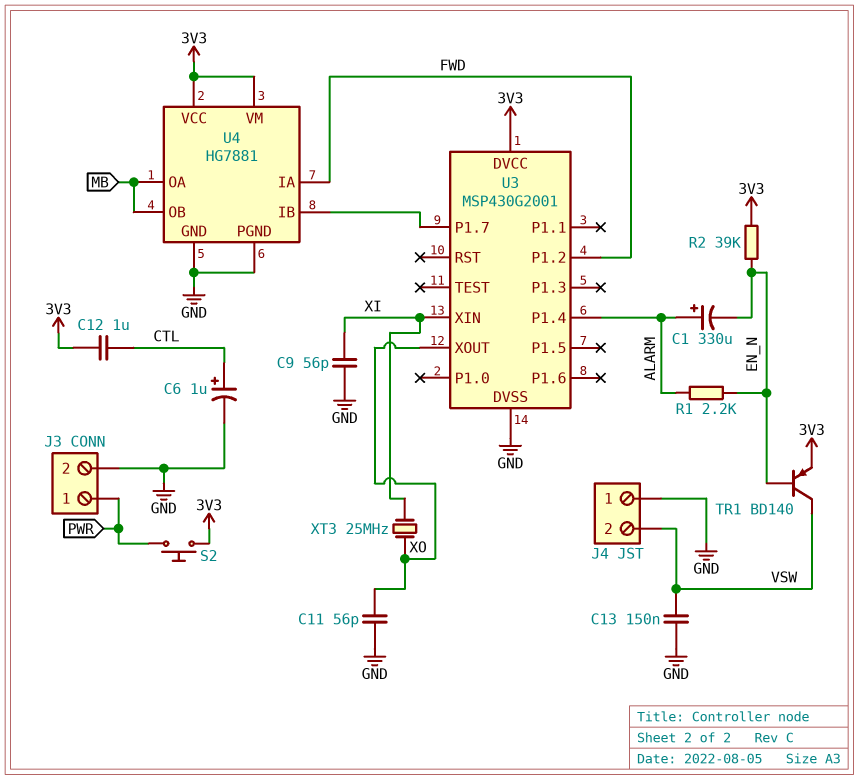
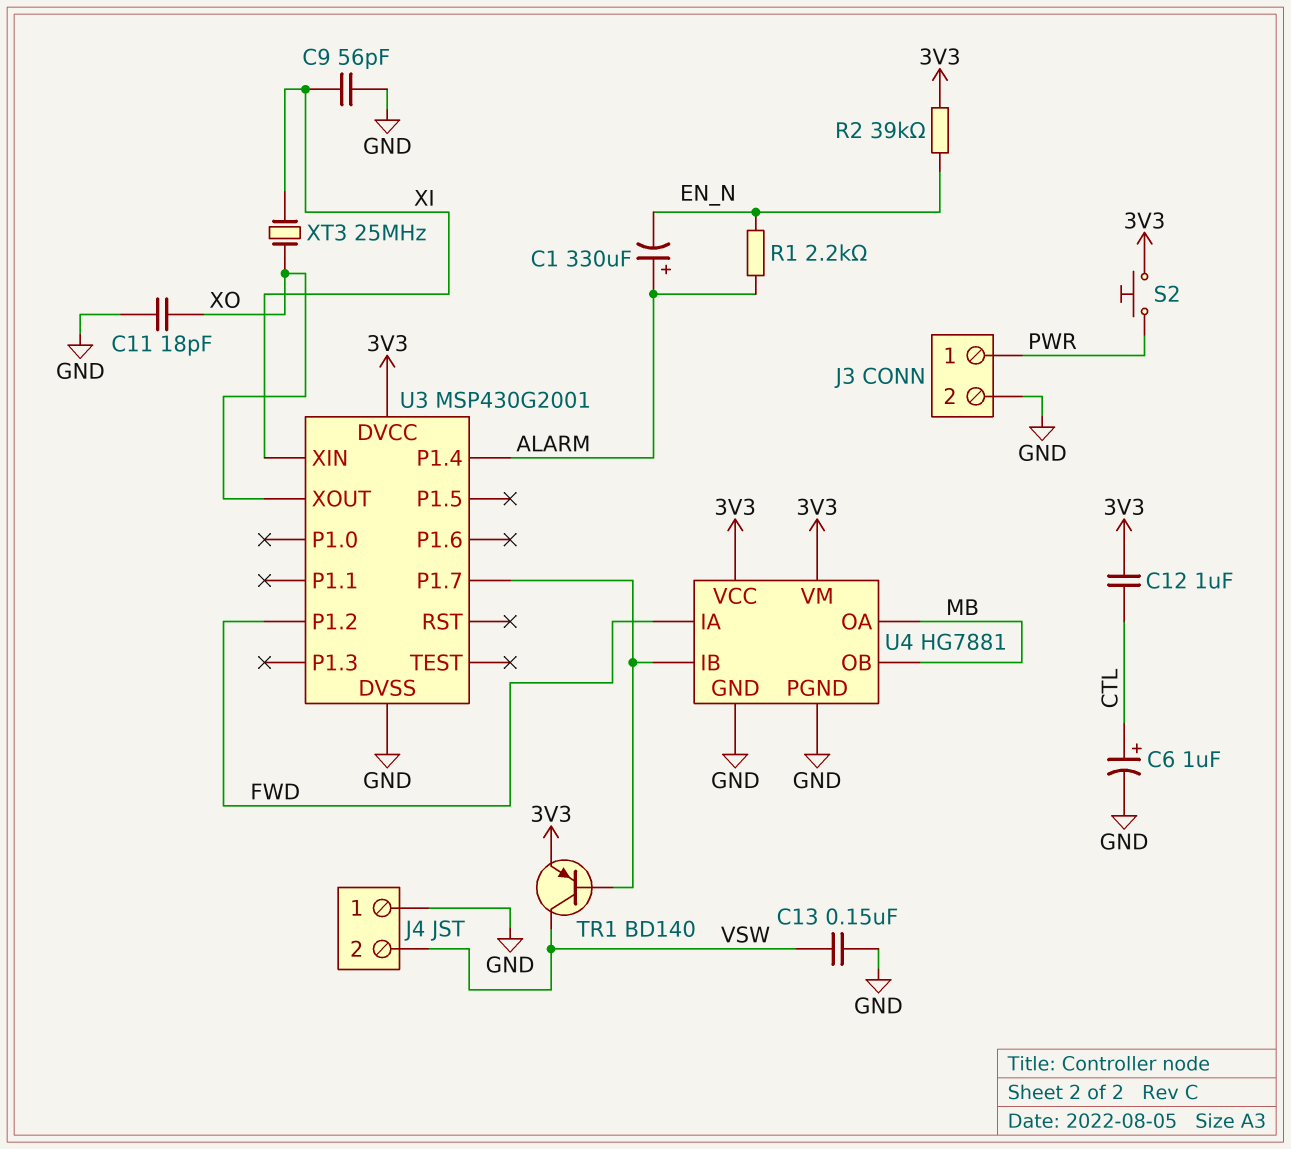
C11: 56pF (GND, XO) -> 18pF (GND, XO)
TR1: PNP BD140 (B EN_N, C VSW, E 3V3) -> PNP BD140 (B U3/P1.7, C VSW, E 3V3)

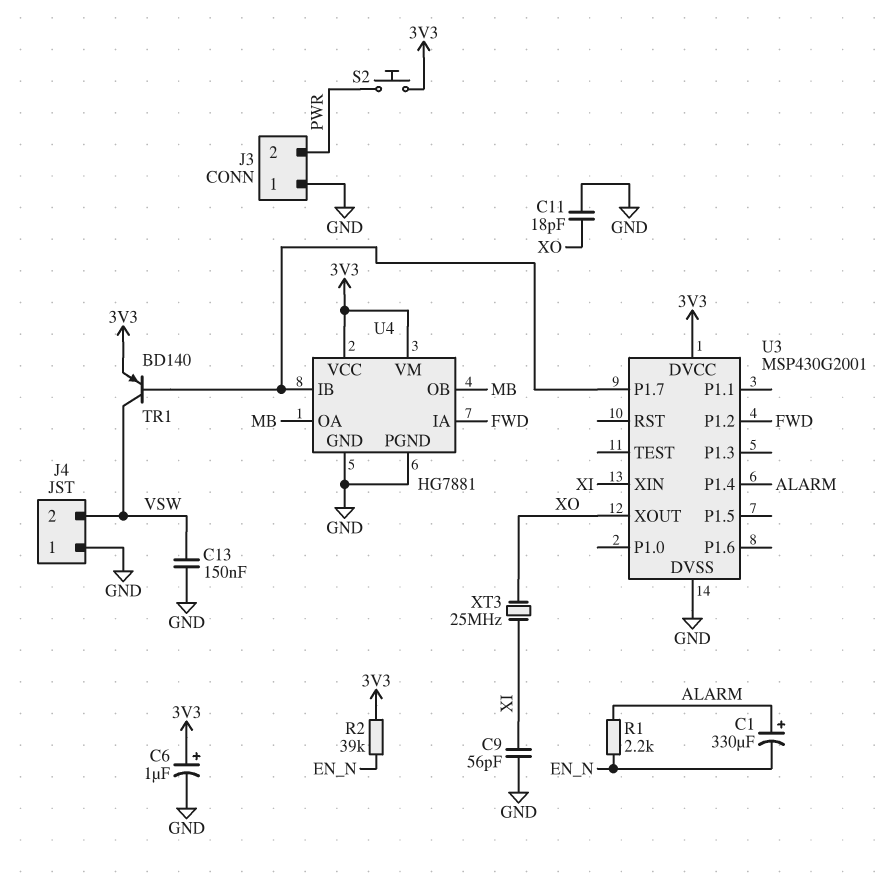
C6: 1uF (plus CTL, minus GND) -> 1uF (plus 3V3, minus GND)
C12: 1uF (3V3, CTL) -> none
J3 pin 1: PWR -> GND
J3 pin 2: GND -> PWR

